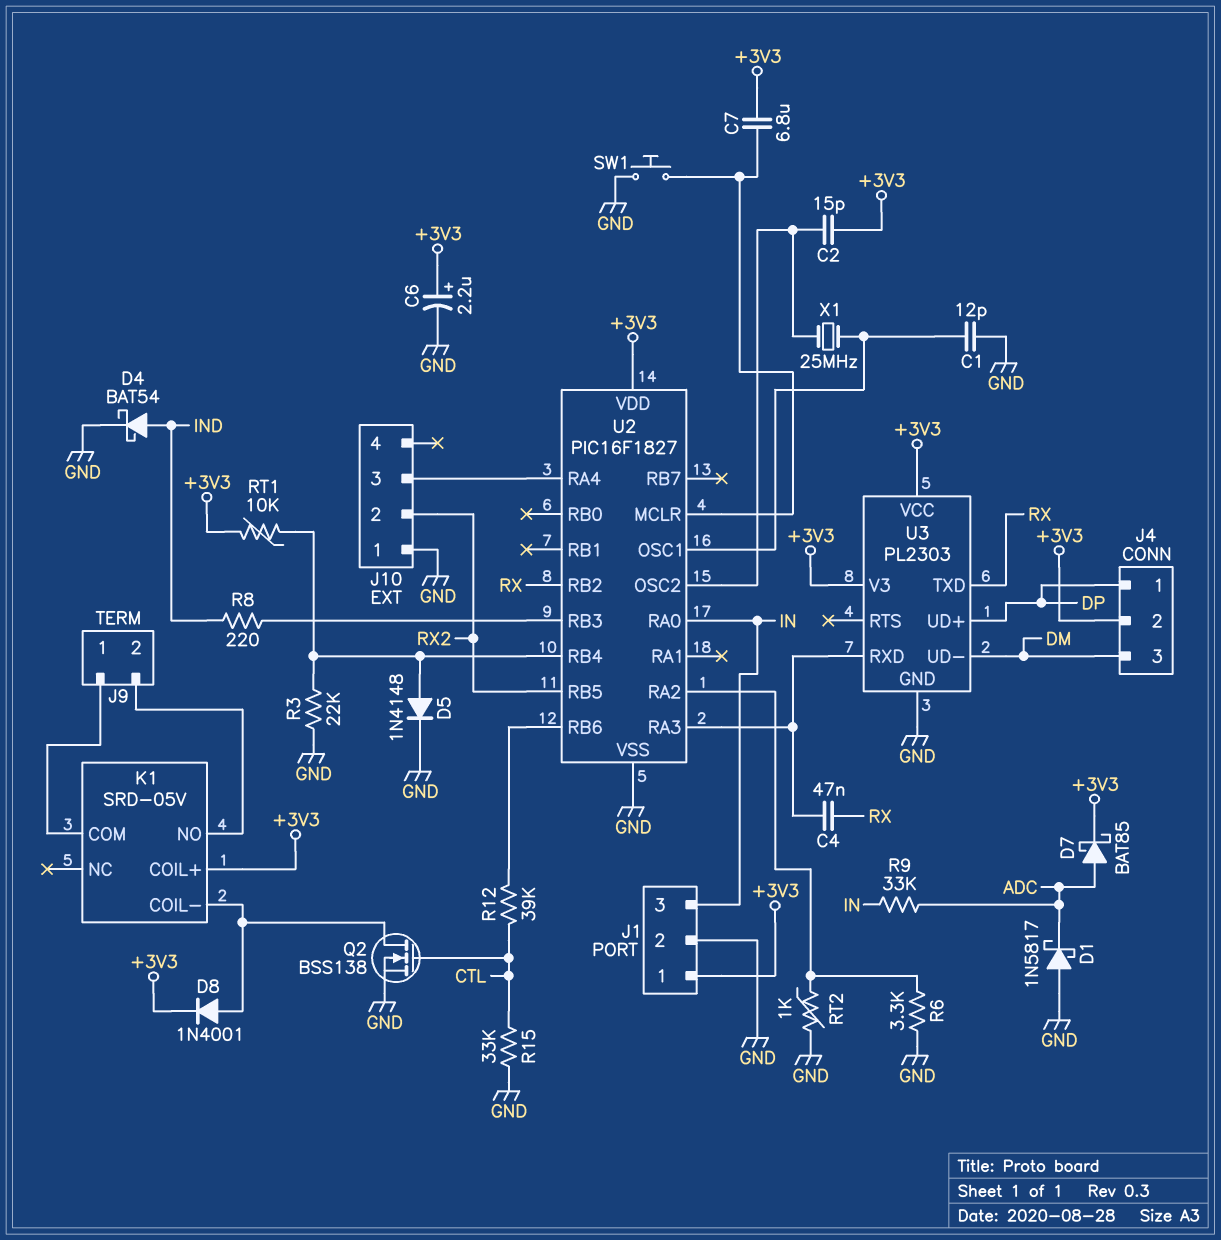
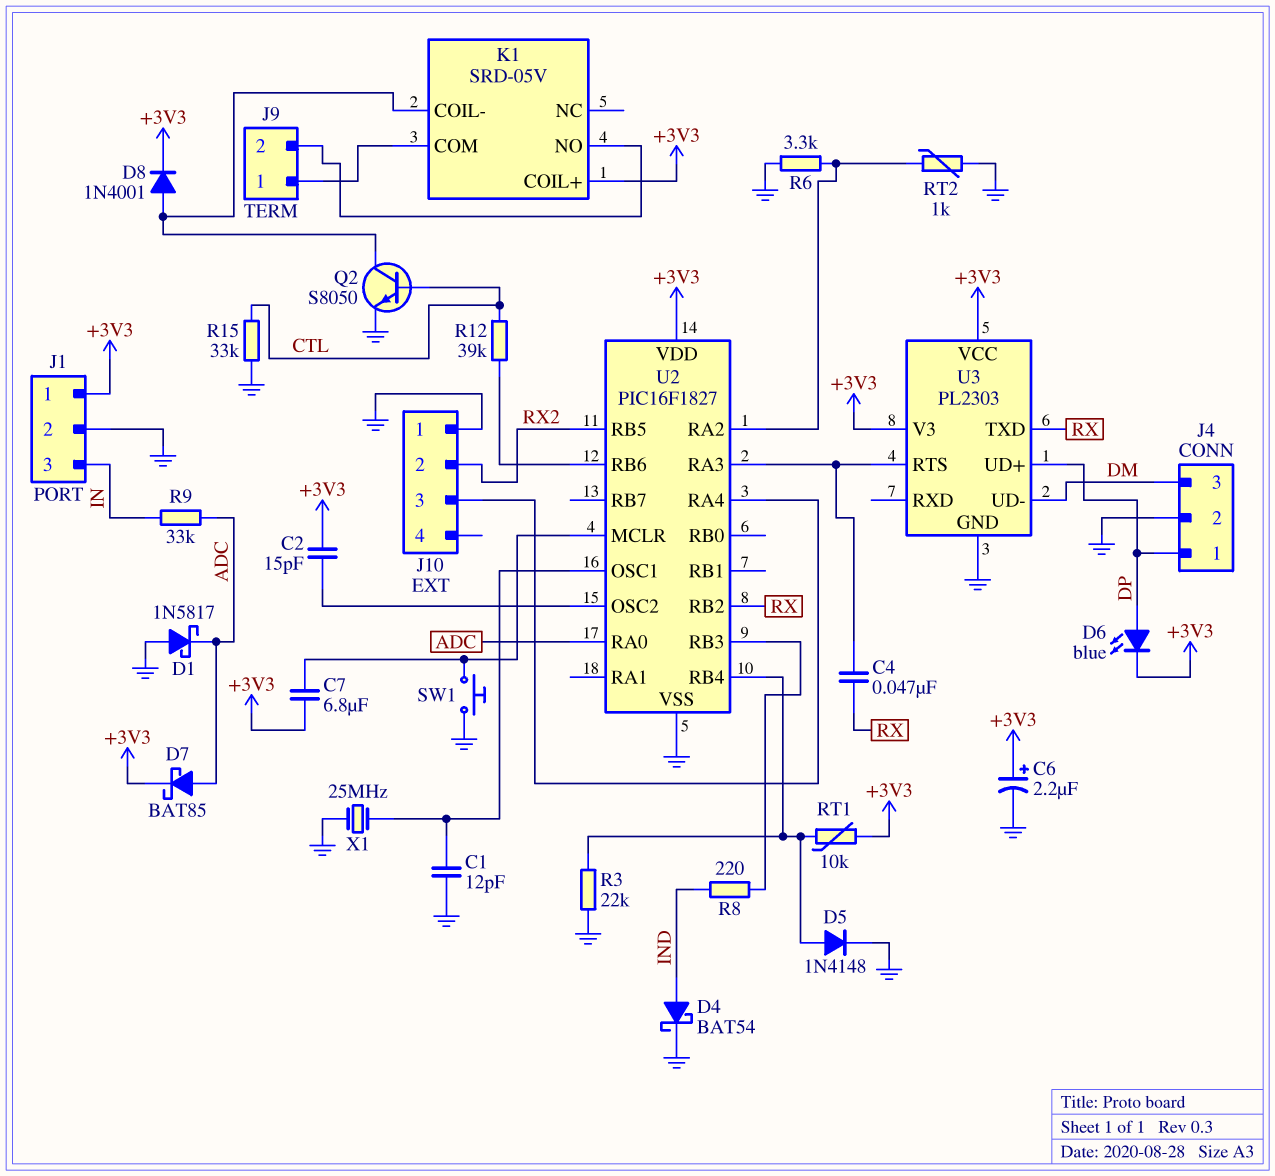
D6: none -> LED blue (A DP, K +3V3)
J4 pin 2: +3V3 -> GND
Q2: NMOS BSS138 (G CTL, D K1/COIL-, S GND) -> NPN S8050 (B CTL, C K1/COIL-, E GND)
U2 pin RA0: IN -> ADC
U3 pin RTS: none -> U2/RA3
U3 pin RXD: U2/RA3 -> none
X1: 25MHz (U2/OSC1, U2/OSC2) -> 25MHz (GND, U2/OSC1)

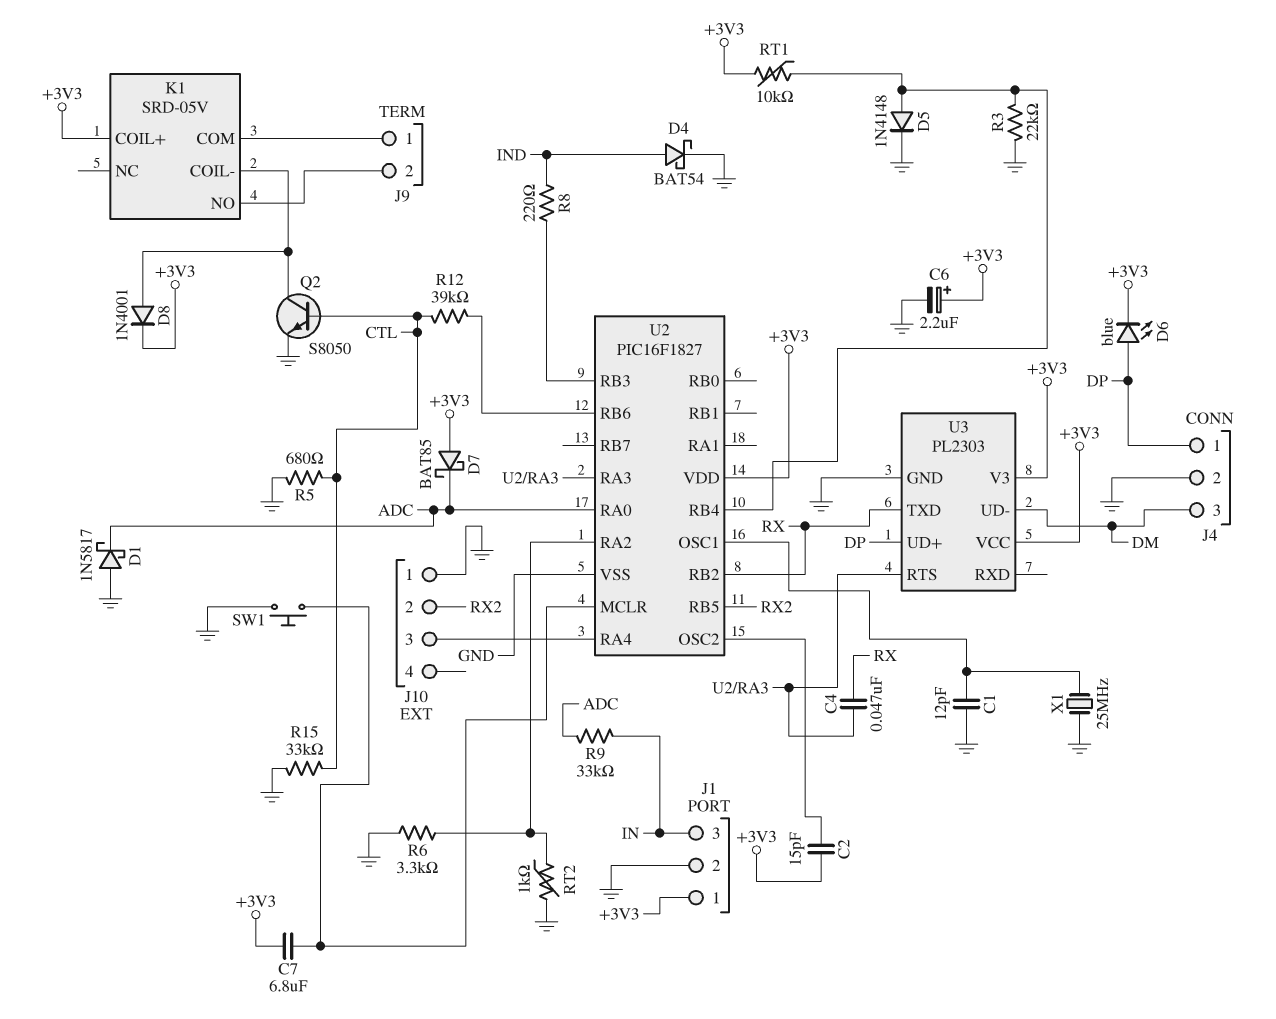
D7: schottky BAT85 (A ADC, K +3V3) -> schottky BAT85 (A +3V3, K ADC)
R5: none -> 680 (CTL, GND)

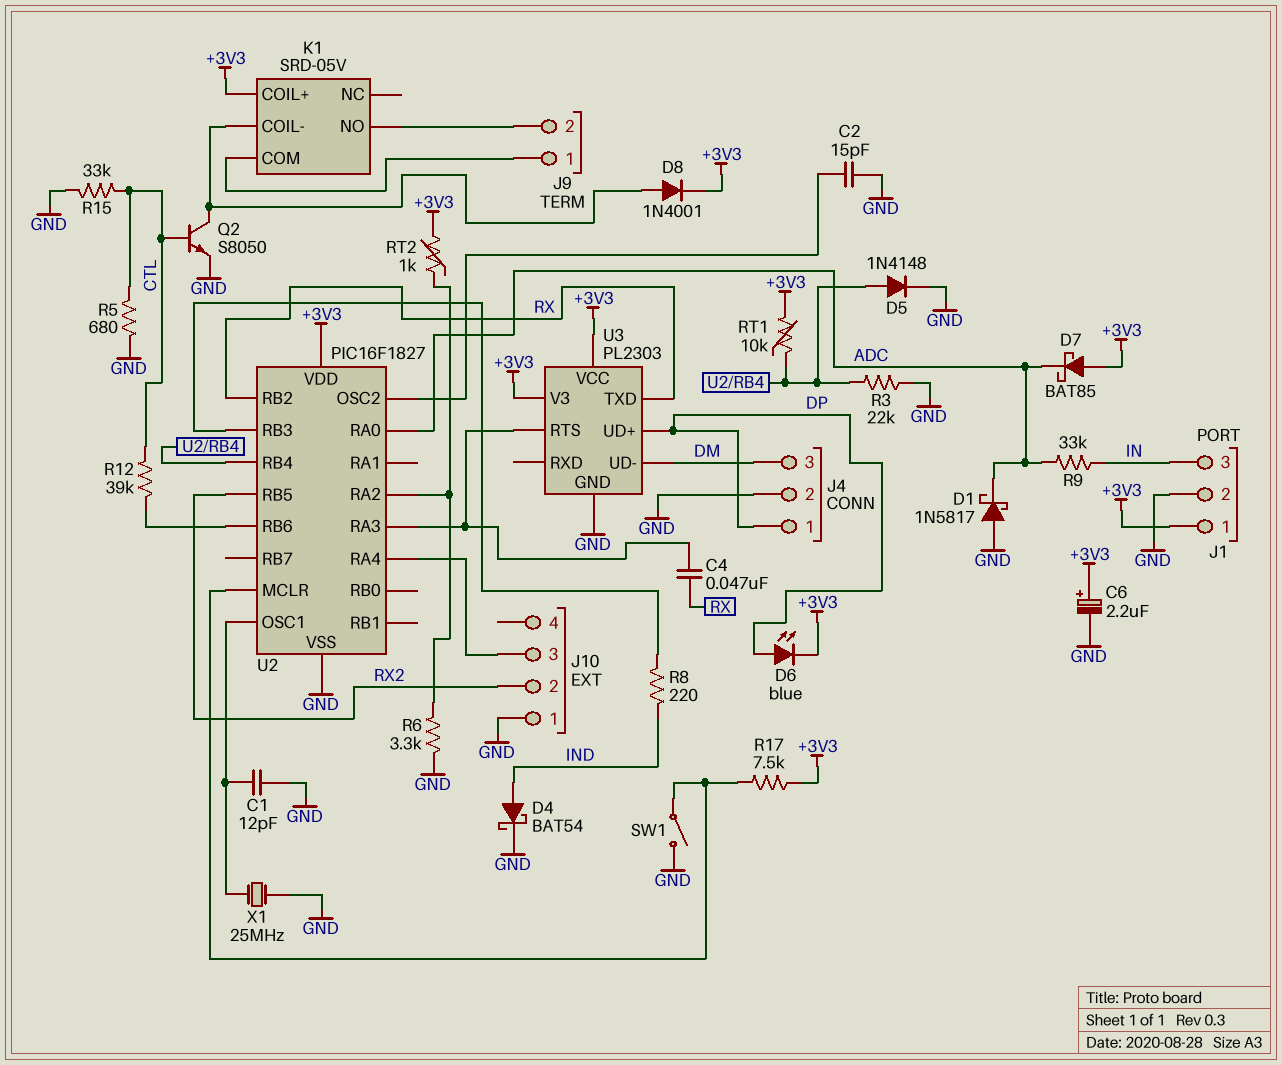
C2: 15pF (+3V3, U2/OSC2) -> 15pF (GND, U2/OSC2)
C7: 6.8uF (+3V3, U2/MCLR) -> none
R17: none -> 7.5k (+3V3, U2/MCLR)
RT2: 1k (GND, U2/RA2) -> 1k (+3V3, U2/RA2)
SW1: button (GND, U2/MCLR) -> switch (GND, U2/MCLR)

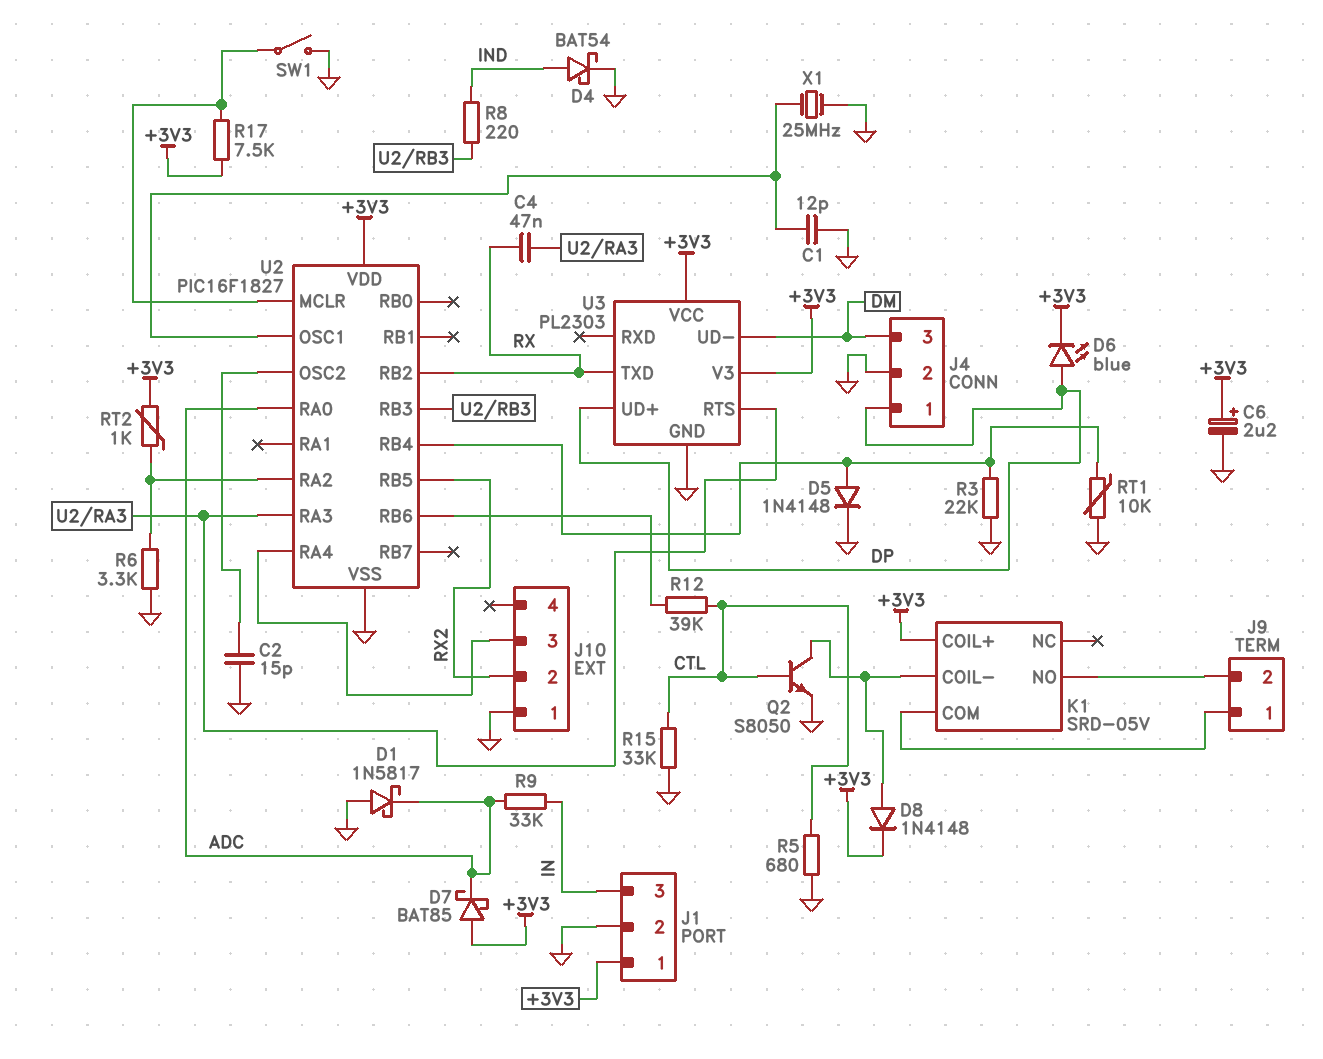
D8: diode 1N4001 (A K1/COIL-, K +3V3) -> diode 1N4148 (A K1/COIL-, K +3V3)
RT1: 10k (+3V3, U2/RB4) -> 10k (GND, U2/RB4)

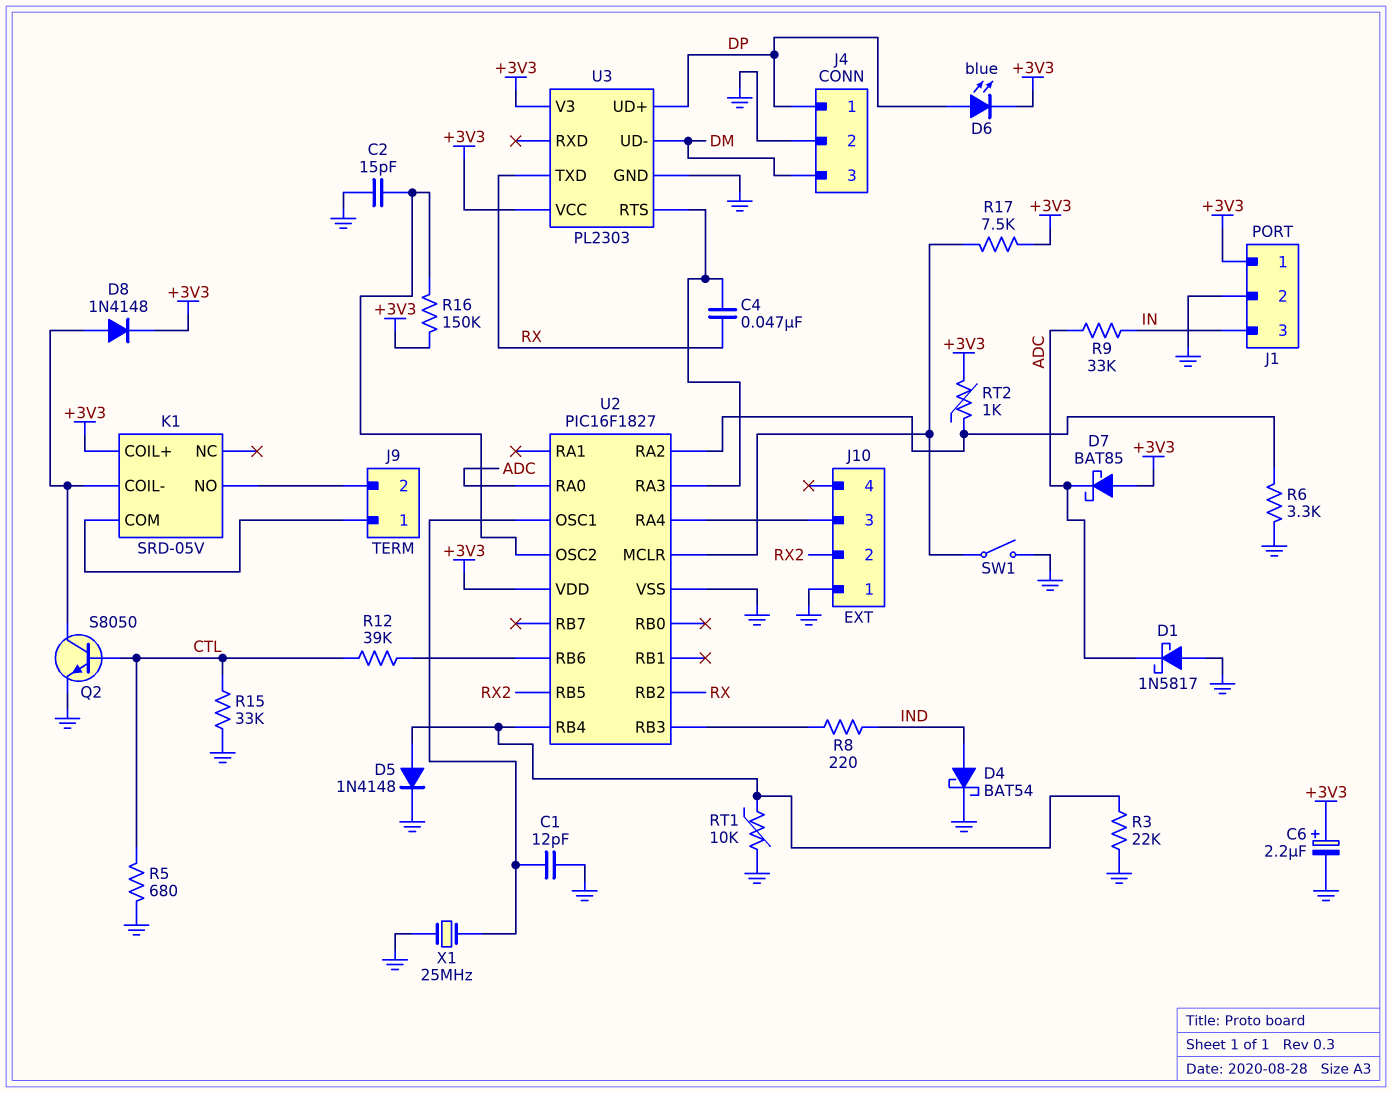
R16: none -> 150k (+3V3, U2/OSC2)

